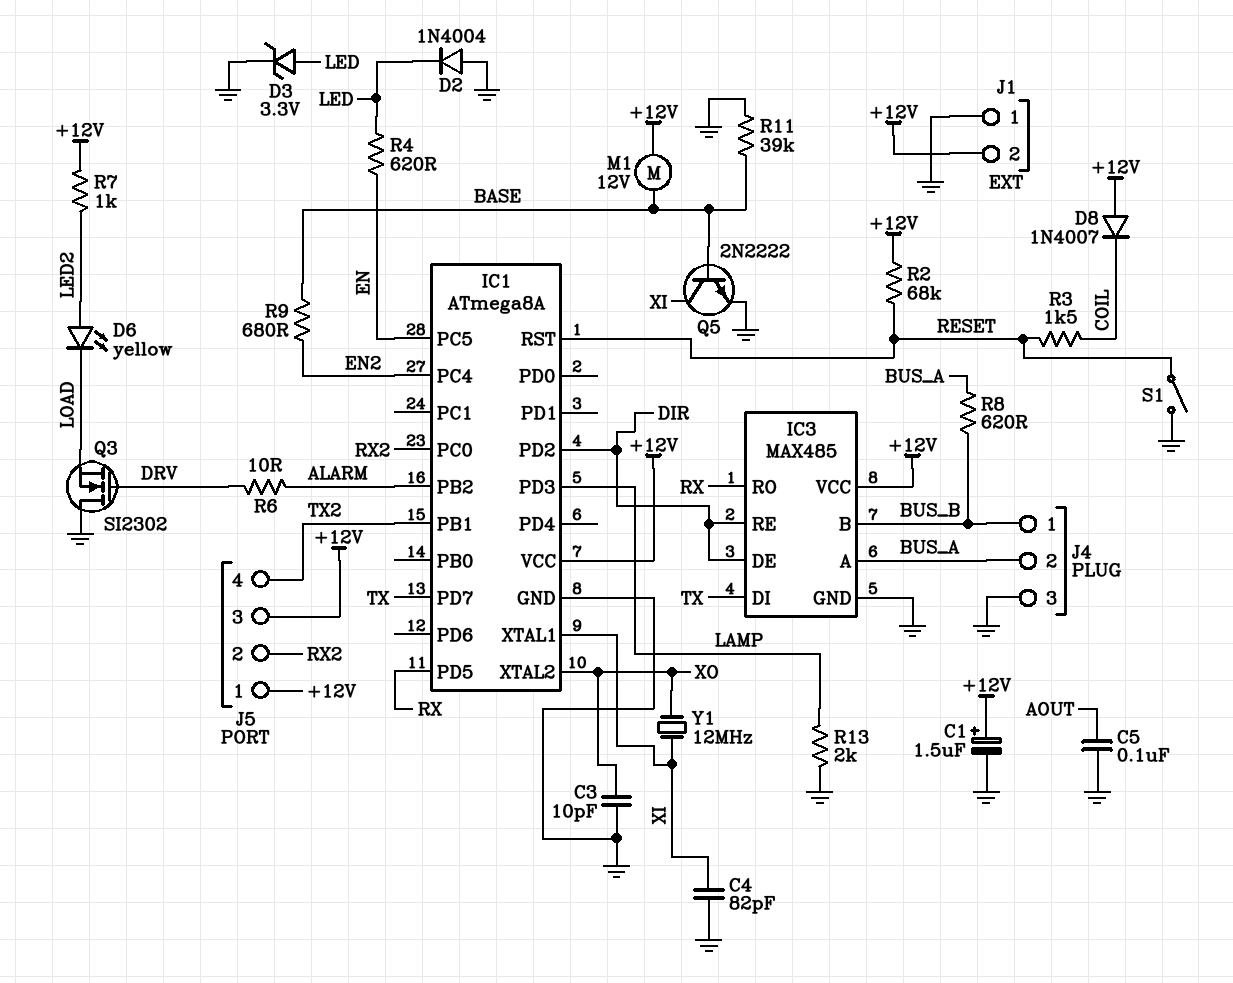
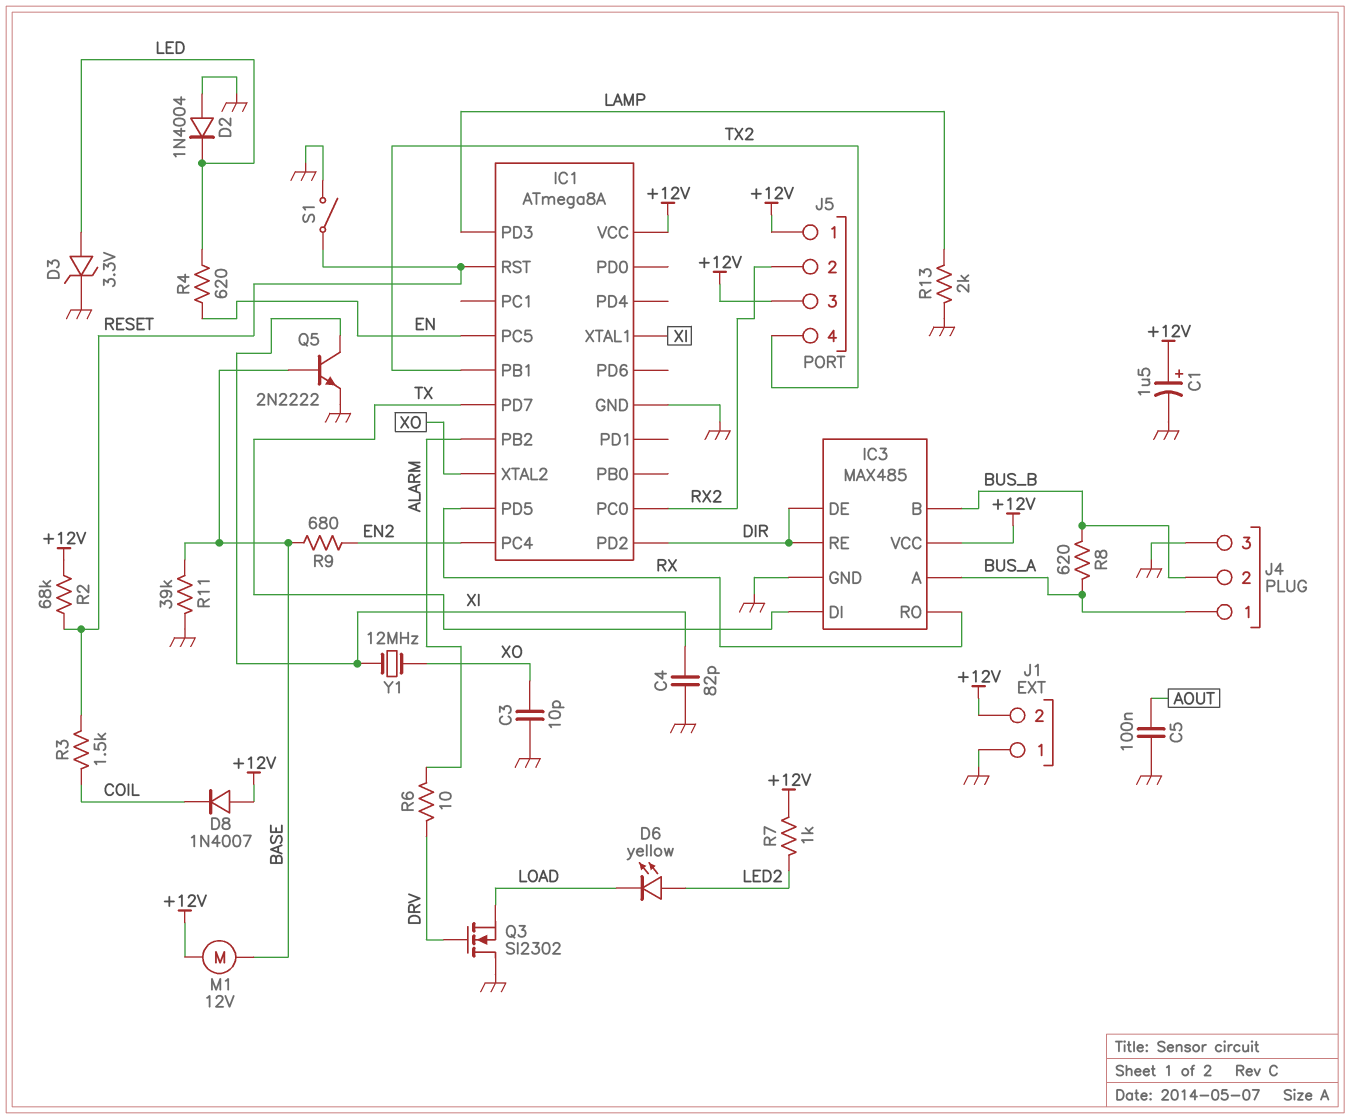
J4 pin 1: BUS_B -> BUS_A
J4 pin 2: BUS_A -> BUS_B

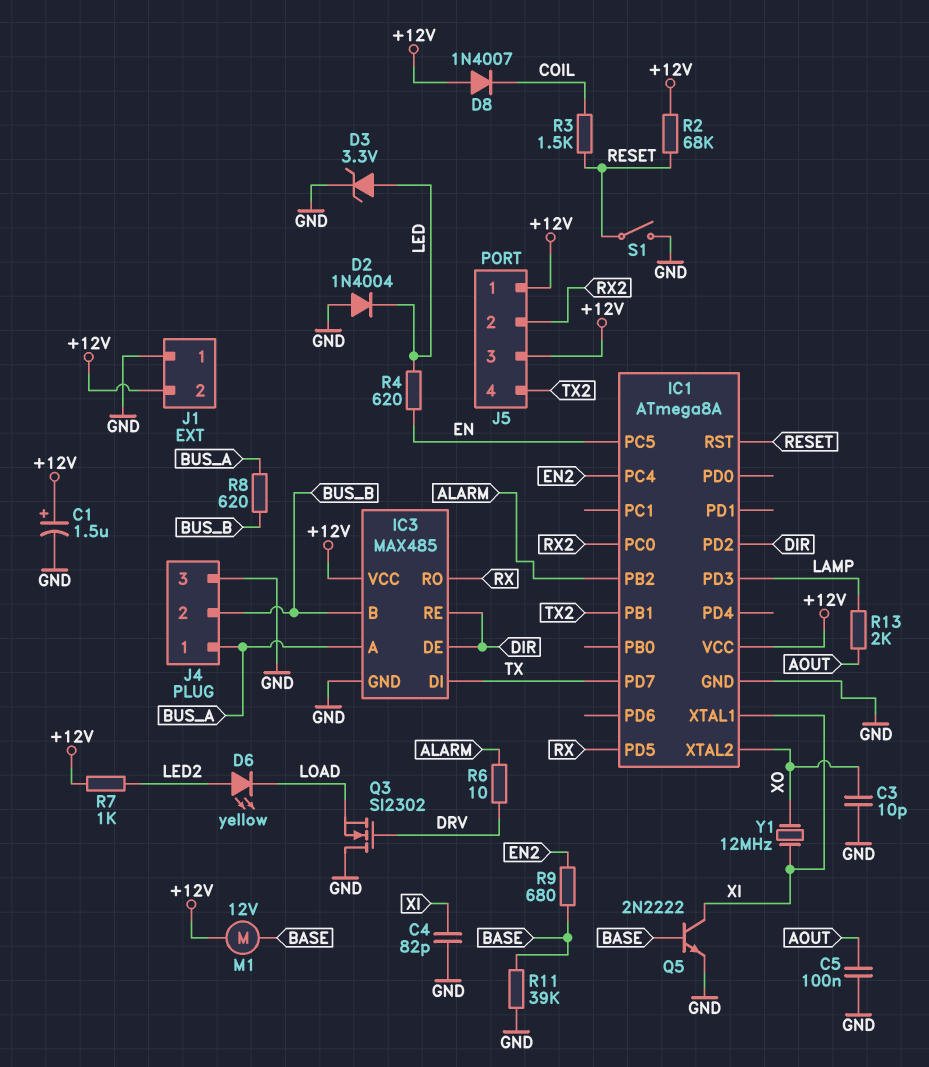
R13: 2k (GND, LAMP) -> 2k (AOUT, LAMP)

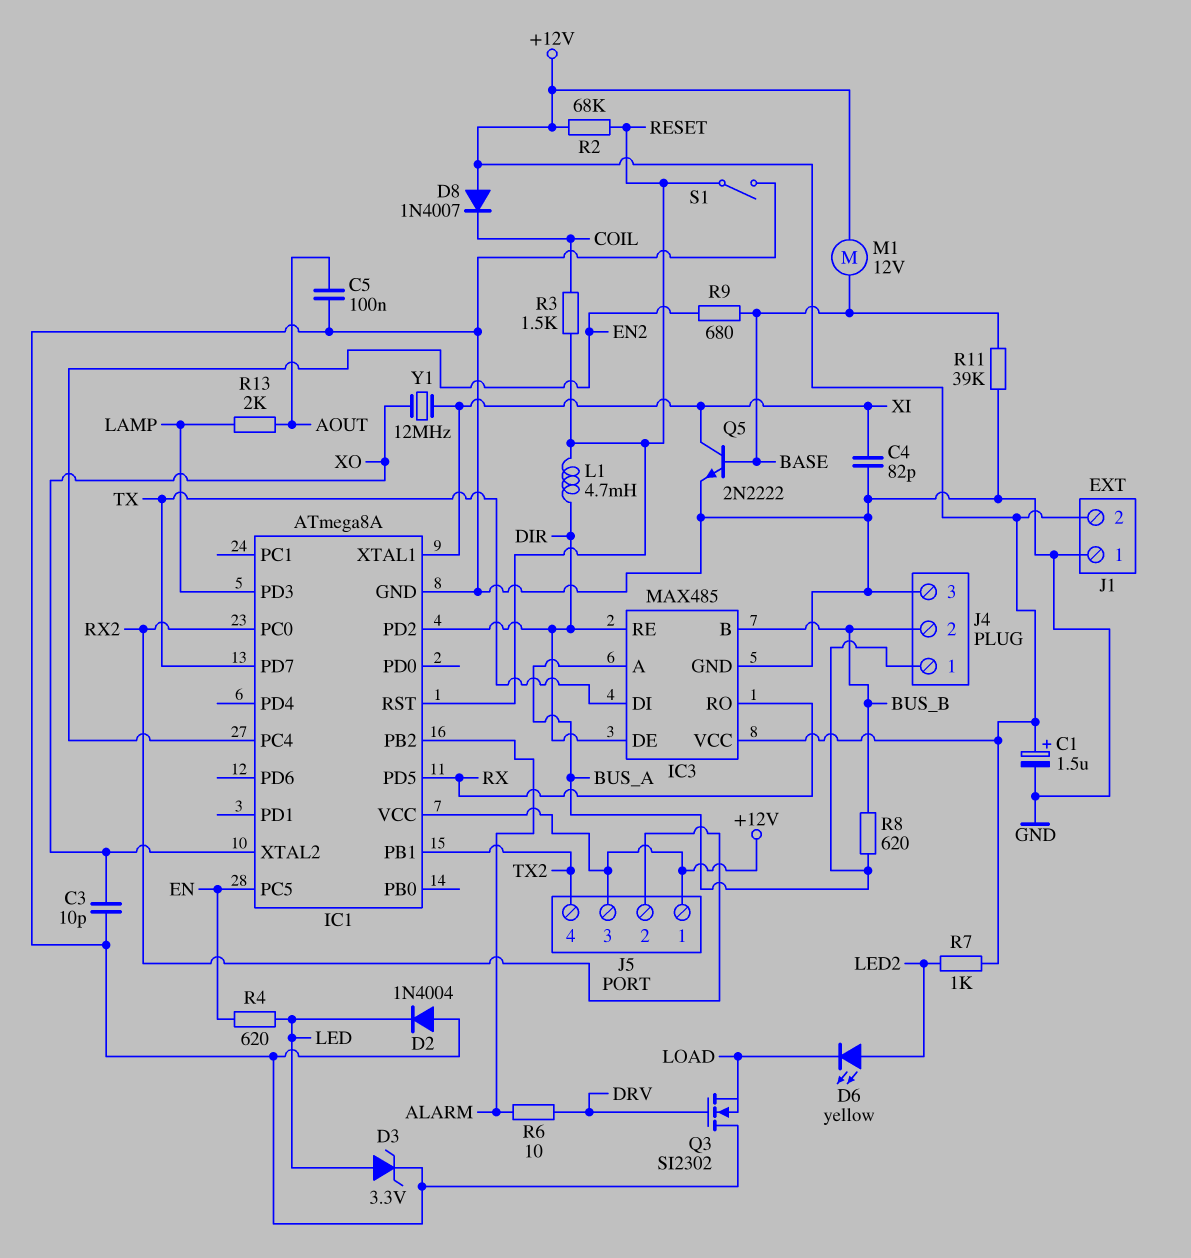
L1: none -> 4.7mH (DIR, RESET)

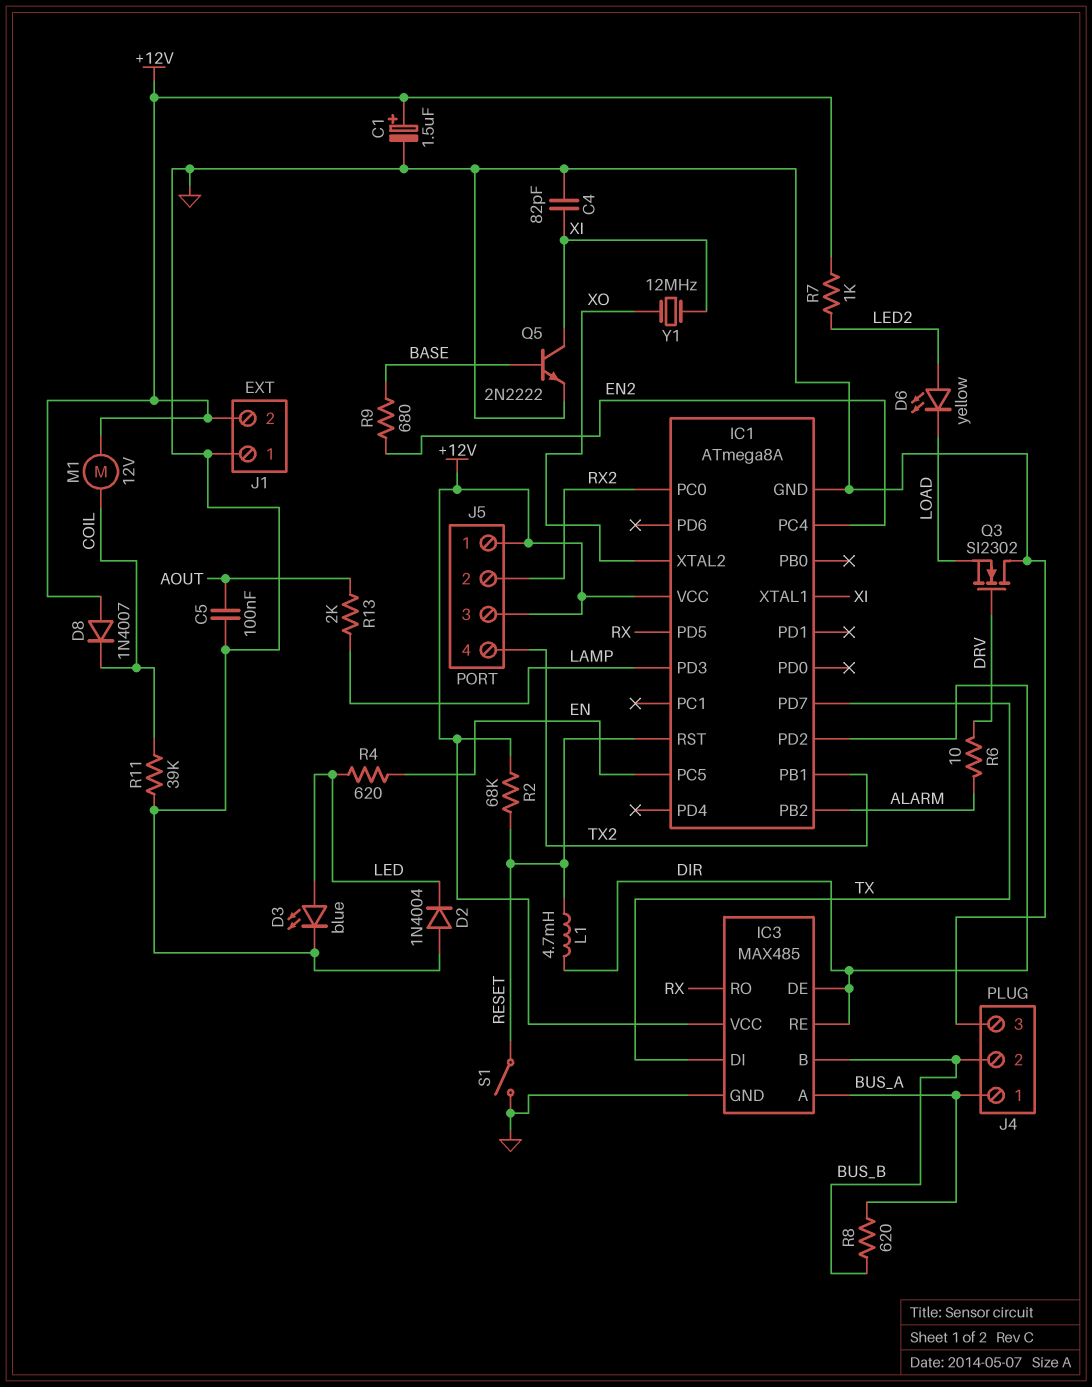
C3: 10pF (GND, XO) -> none
D3: zener 3.3V (A LED, K GND) -> LED blue (A LED, K GND)
M1: motor 12V (+12V, BASE) -> motor 12V (+12V, COIL)
R3: 1.5k (COIL, RESET) -> none
R11: 39k (BASE, GND) -> 39k (COIL, GND)

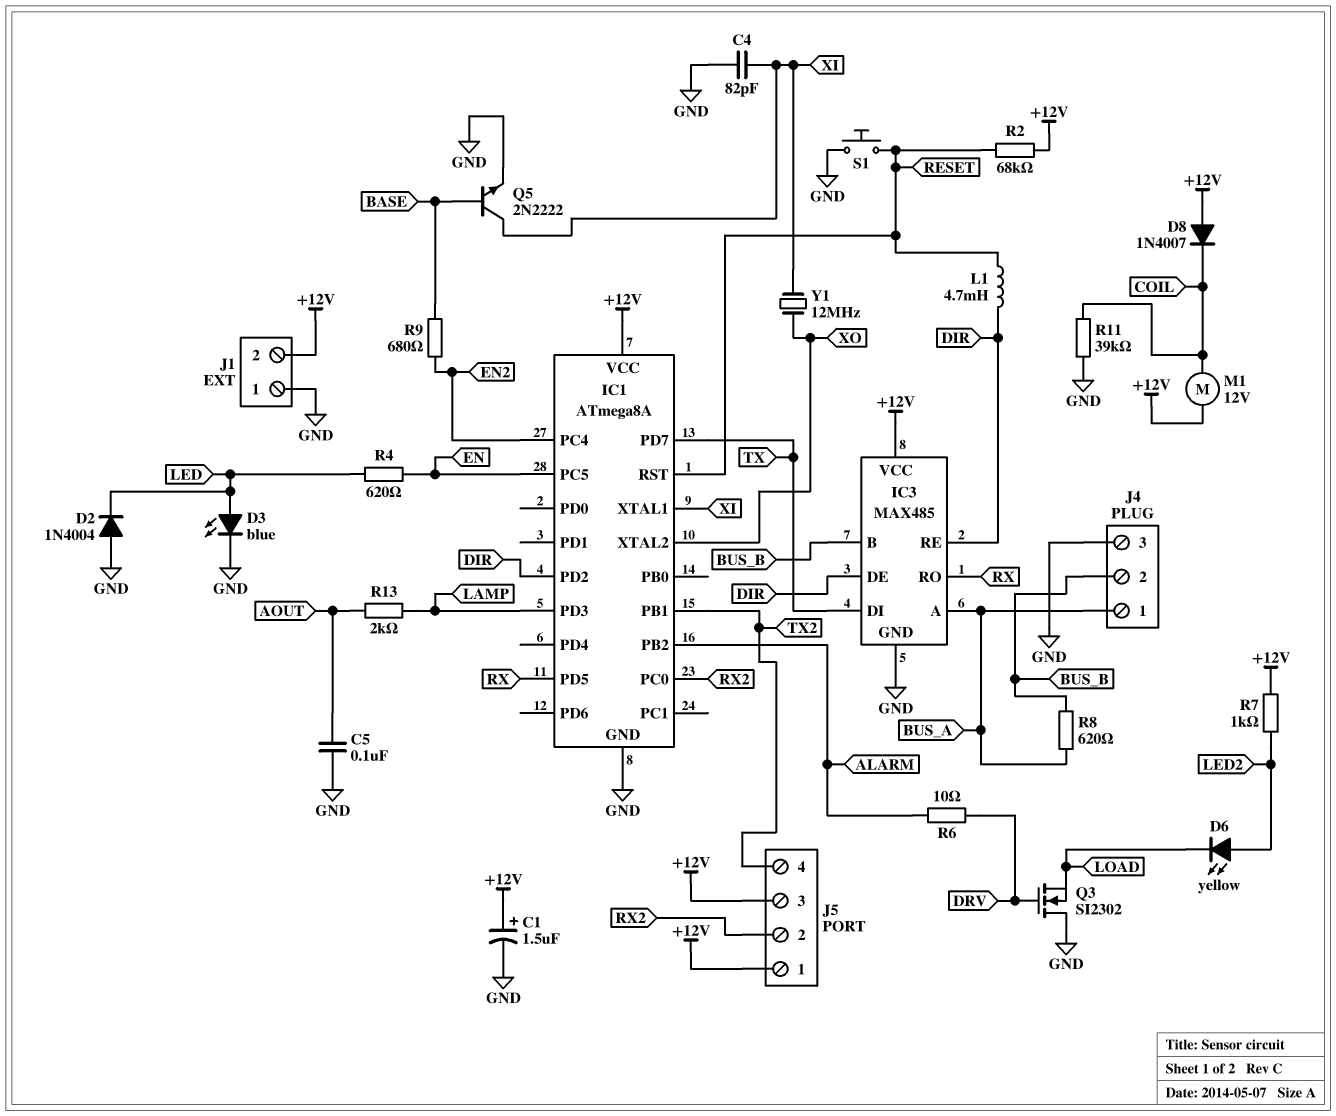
S1: switch (GND, RESET) -> button (GND, RESET)

